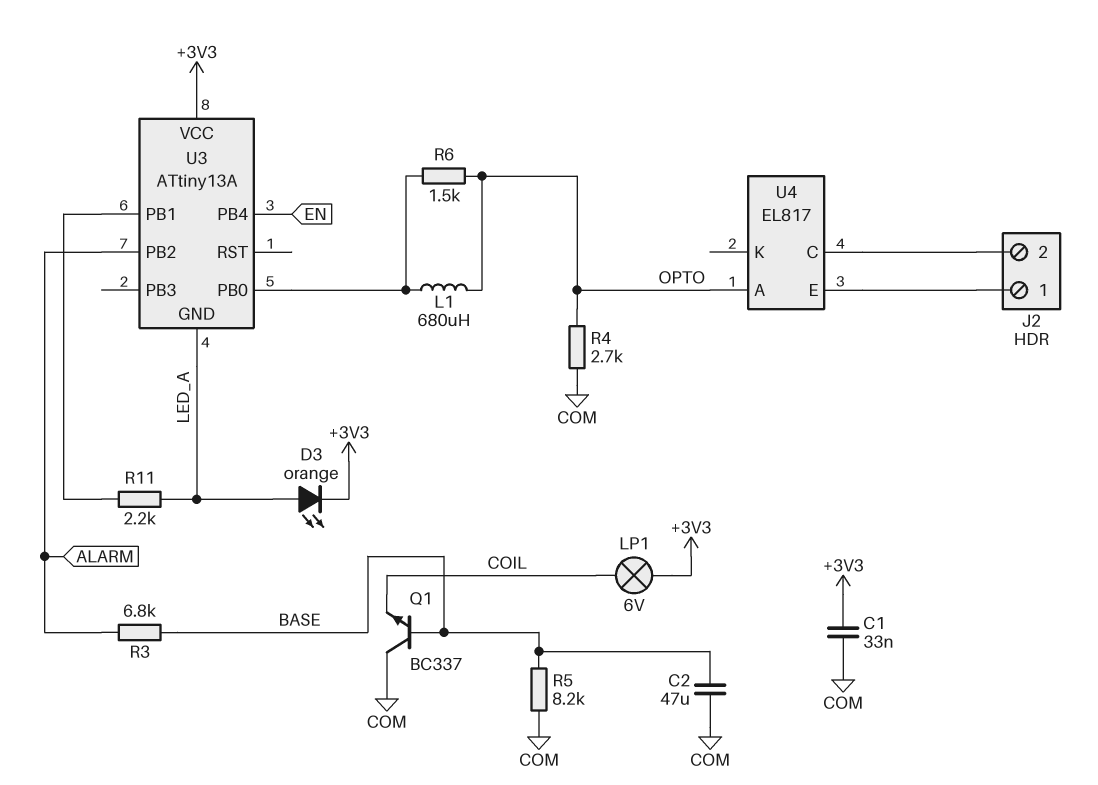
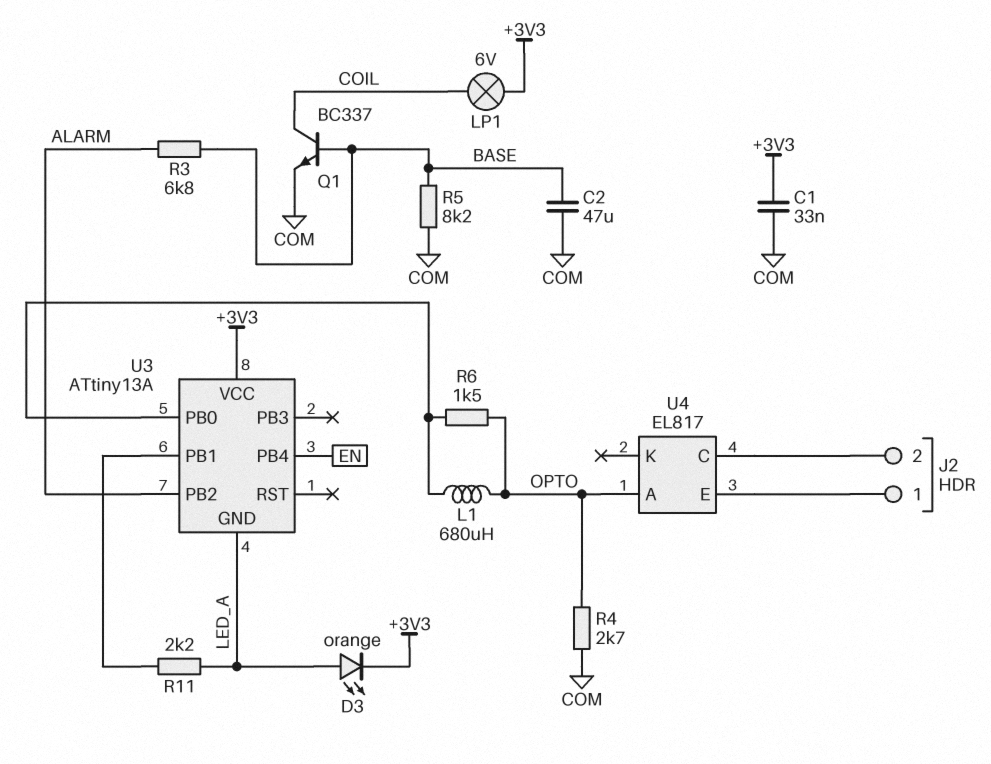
Q1: NPN BC337 (B BASE, C COM, E COIL) -> NPN BC337 (B BASE, C COIL, E COM)

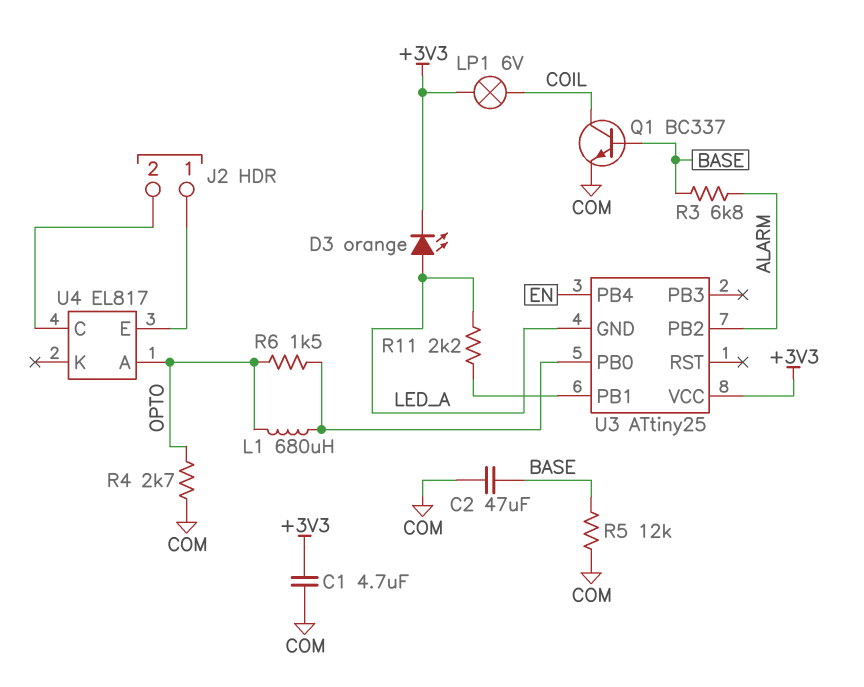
C1: 33nF (+3V3, COM) -> 4.7uF (+3V3, COM)
R5: 8.2k (BASE, COM) -> 12k (BASE, COM)
U3: ATtiny13A -> ATtiny25

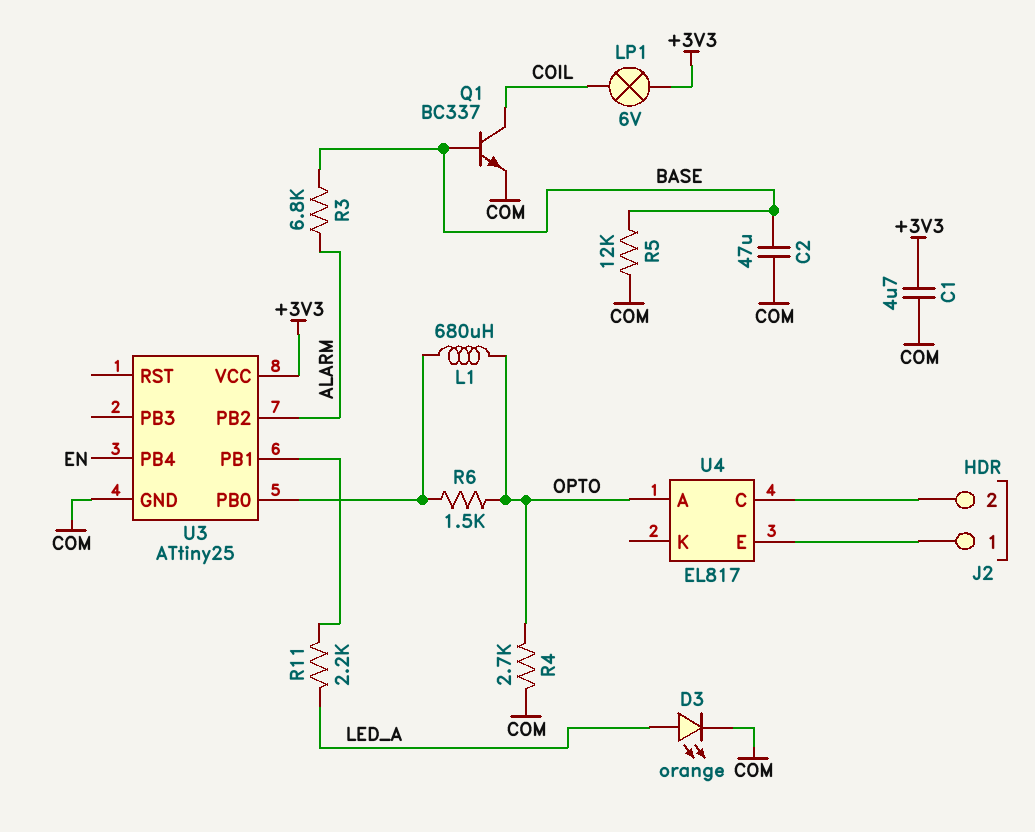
D3: LED orange (A LED_A, K +3V3) -> LED orange (A LED_A, K COM)
U3 pin GND: LED_A -> COM

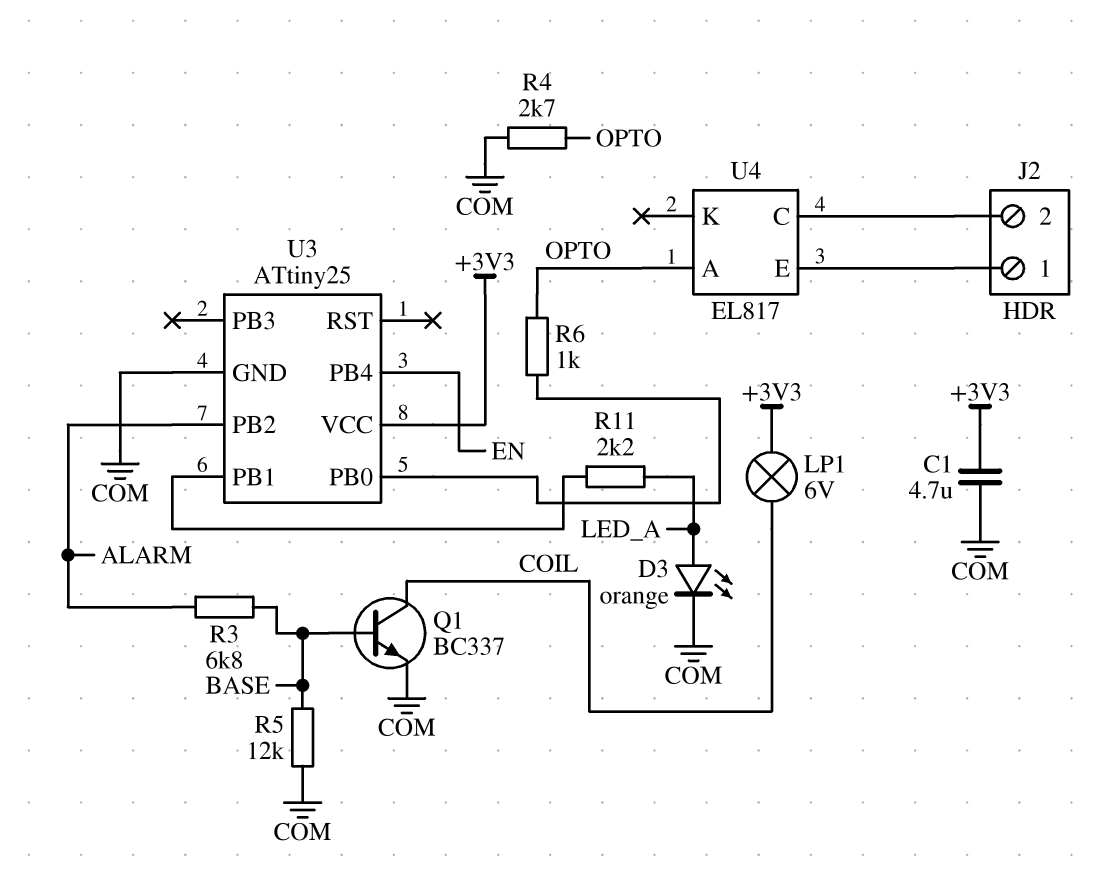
C2: 47uF (BASE, COM) -> none
L1: 680uH (OPTO, U3/PB0) -> none
R6: 1.5k (OPTO, U3/PB0) -> 1k (OPTO, U3/PB0)

